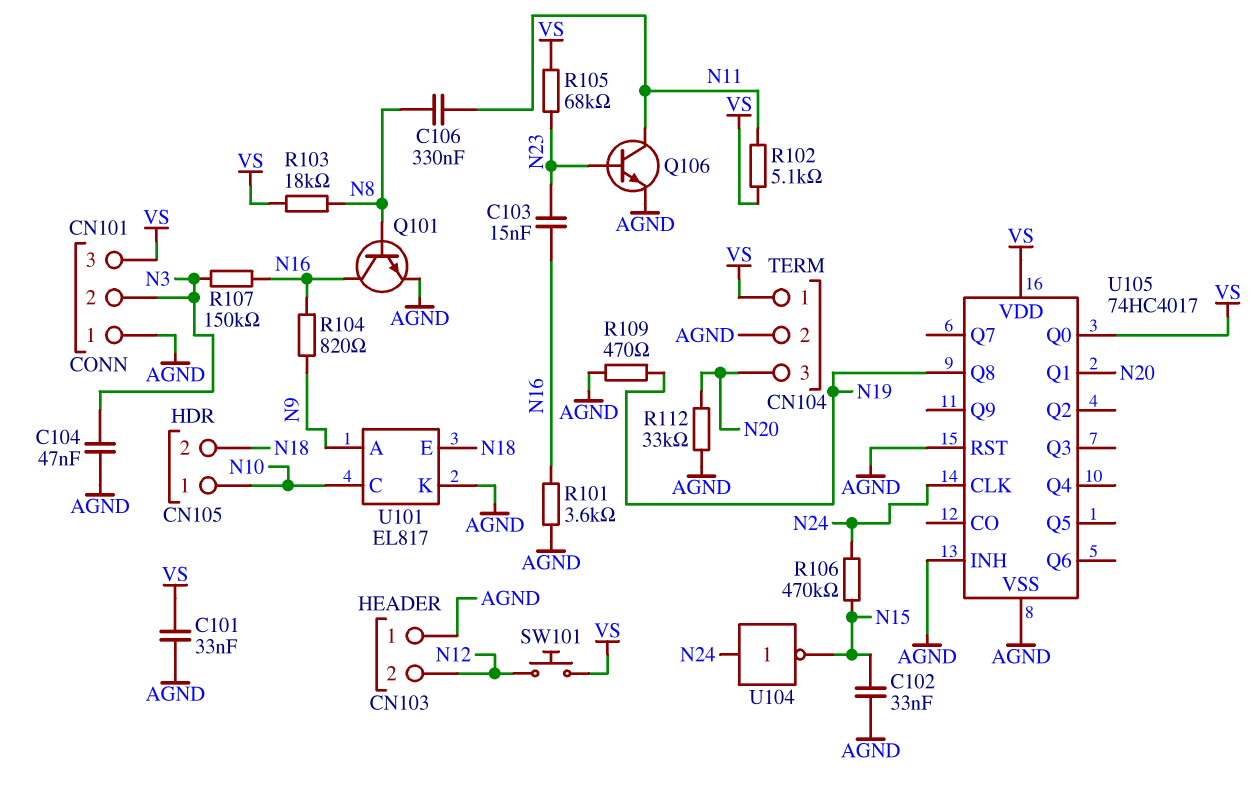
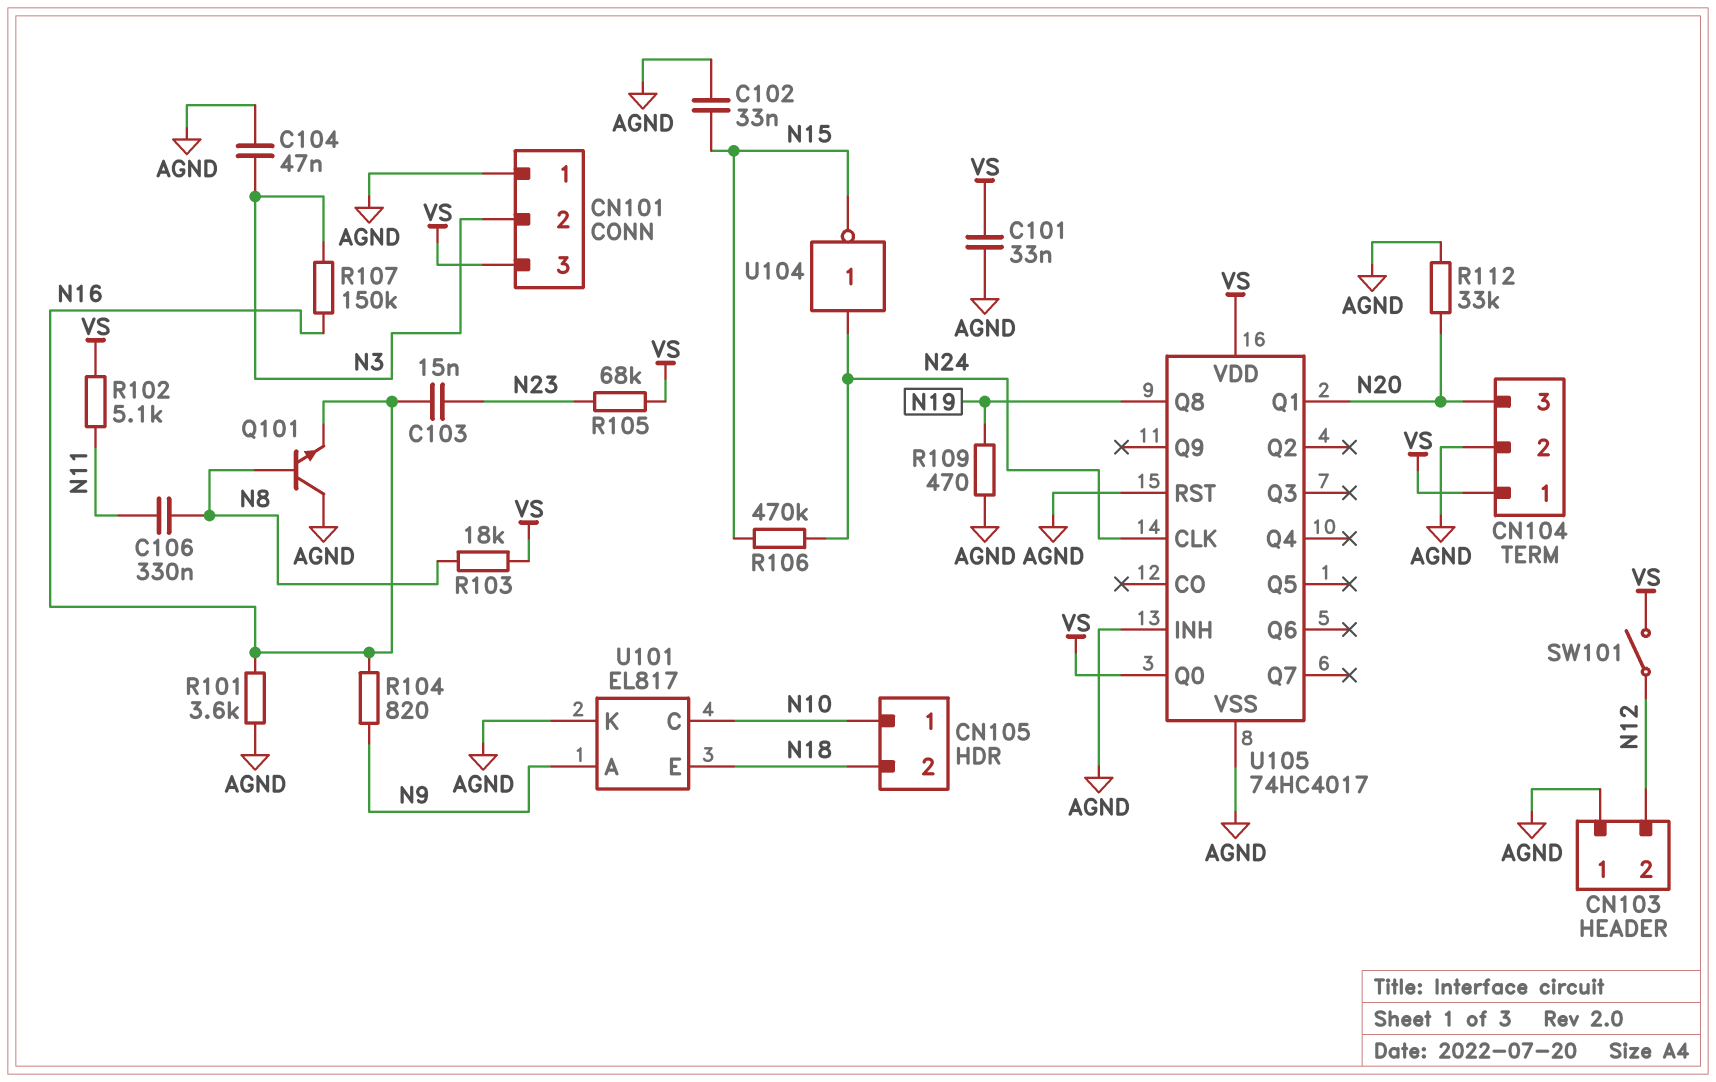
Q101: NPN (B N8, C N16, E AGND) -> NPN (B N8, C AGND, E N16)
Q106: NPN (B N23, C N11, E AGND) -> none
SW101: button (N12, VS) -> switch (N12, VS)

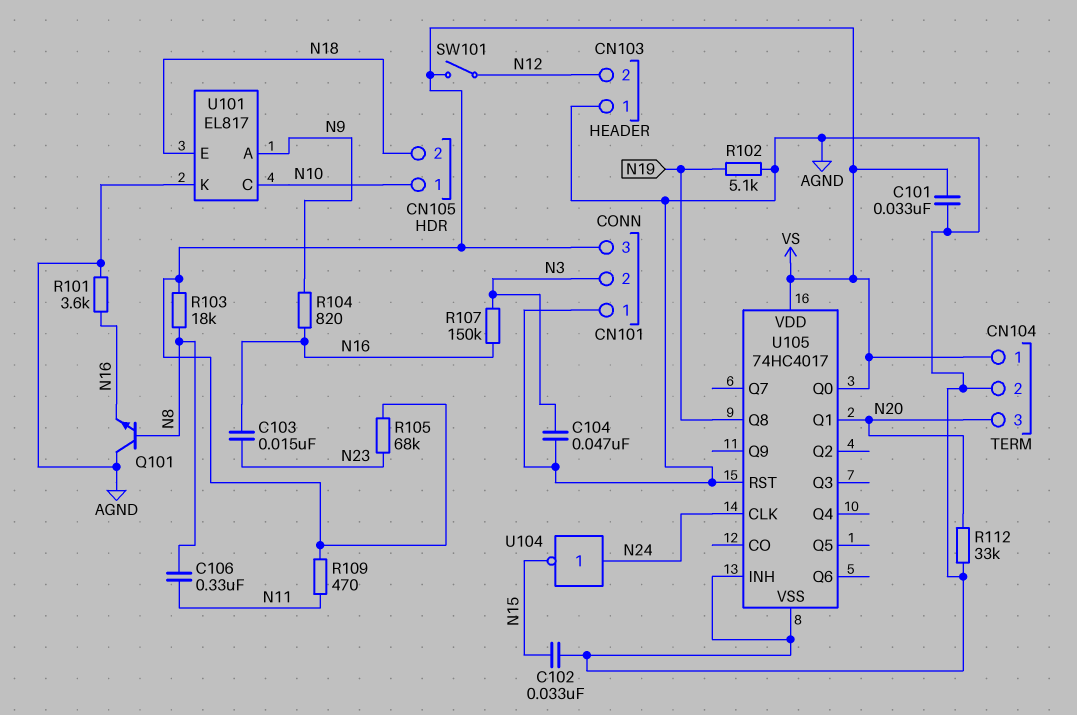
R102: 5.1k (N11, VS) -> 5.1k (AGND, N19)
R106: 470k (N15, N24) -> none
R109: 470 (AGND, N19) -> 470 (N11, VS)

